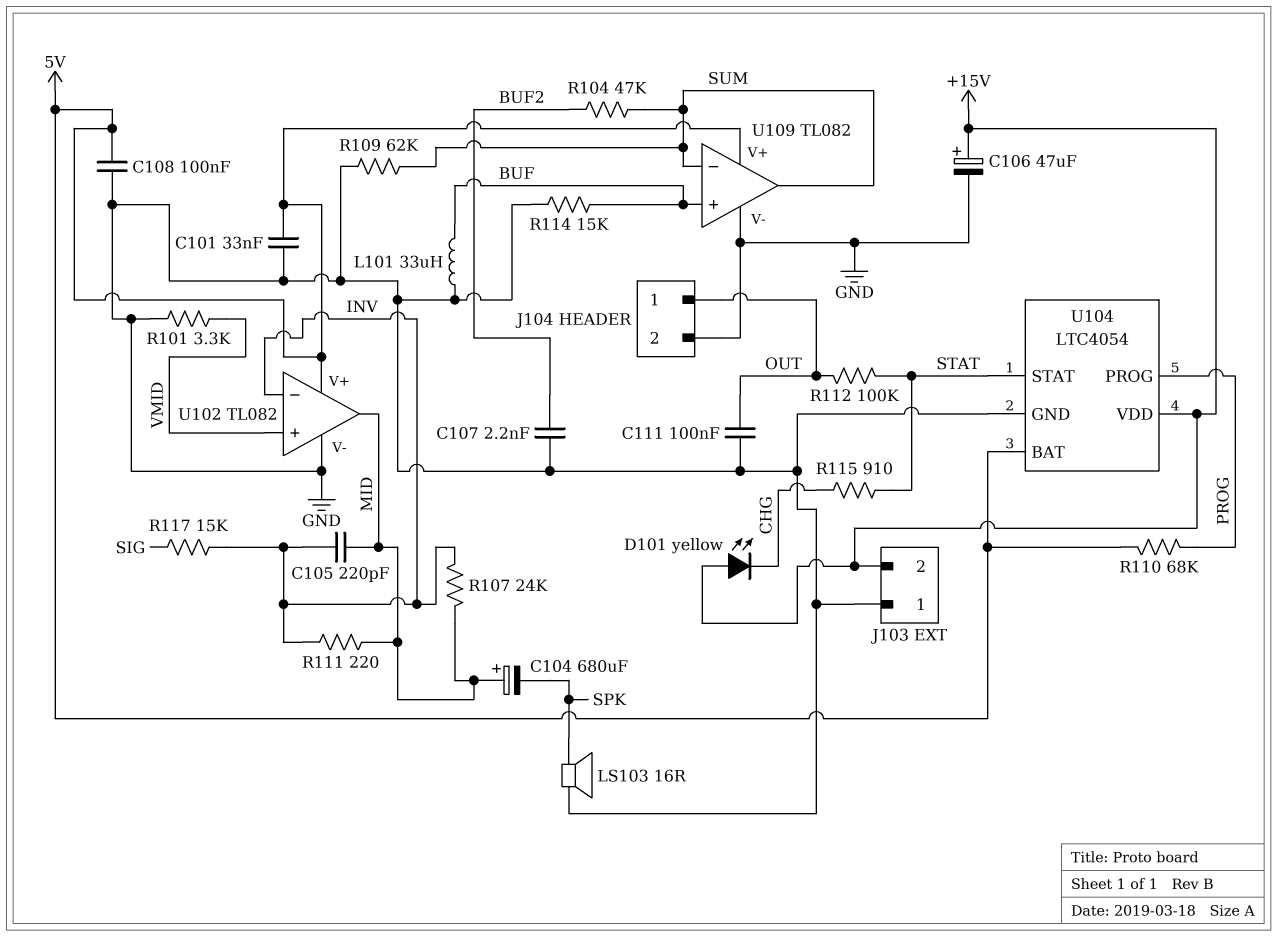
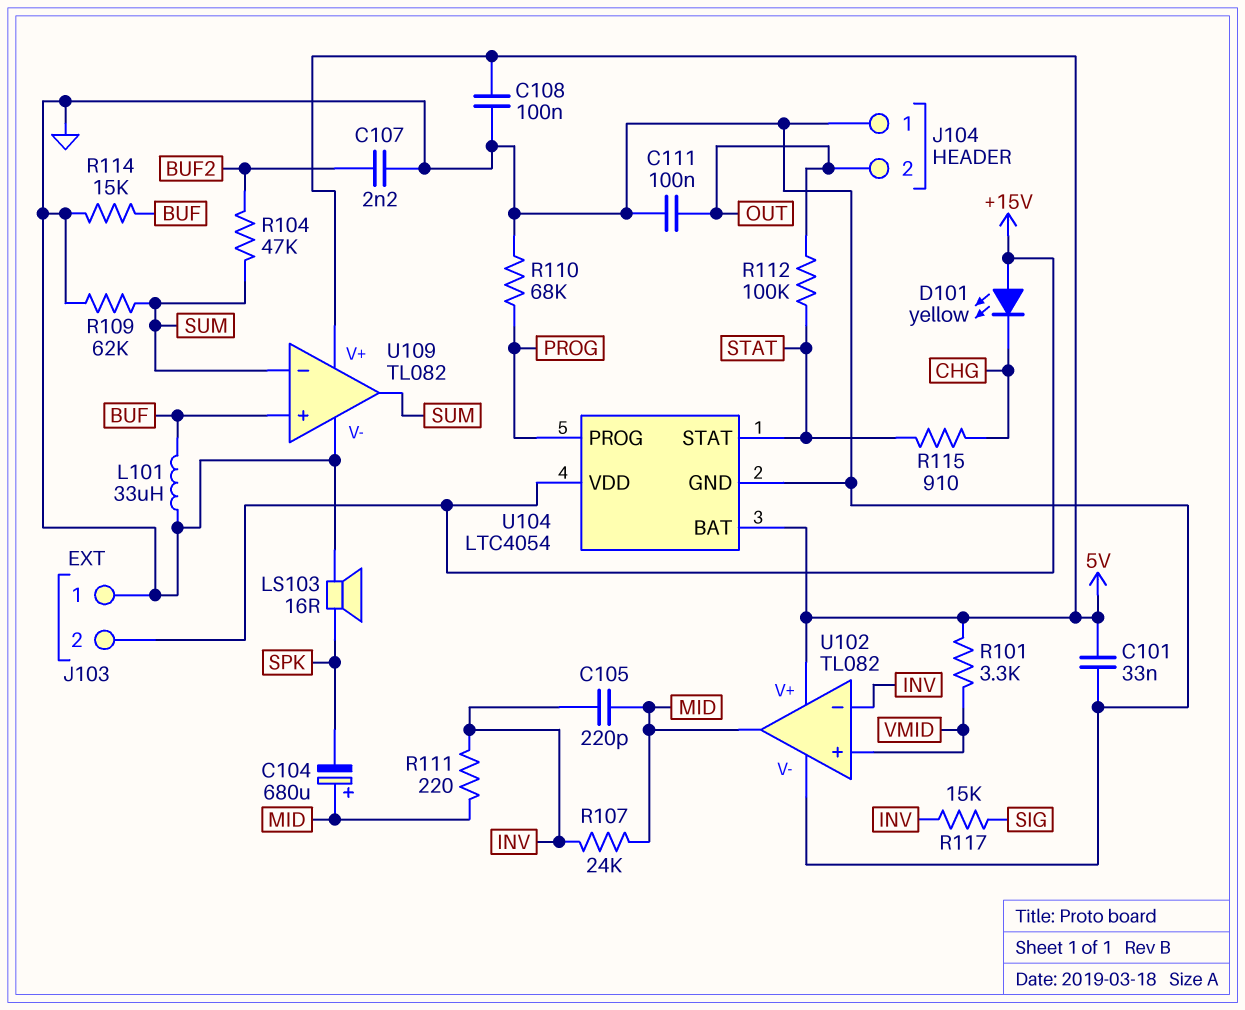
C106: 47uF (plus +15V, minus GND) -> none
J104 pin 1: OUT -> GND
J104 pin 2: GND -> OUT
R101: 3.3k (GND, VMID) -> 3.3k (5V, VMID)
R110: 68k (5V, PROG) -> 68k (GND, PROG)

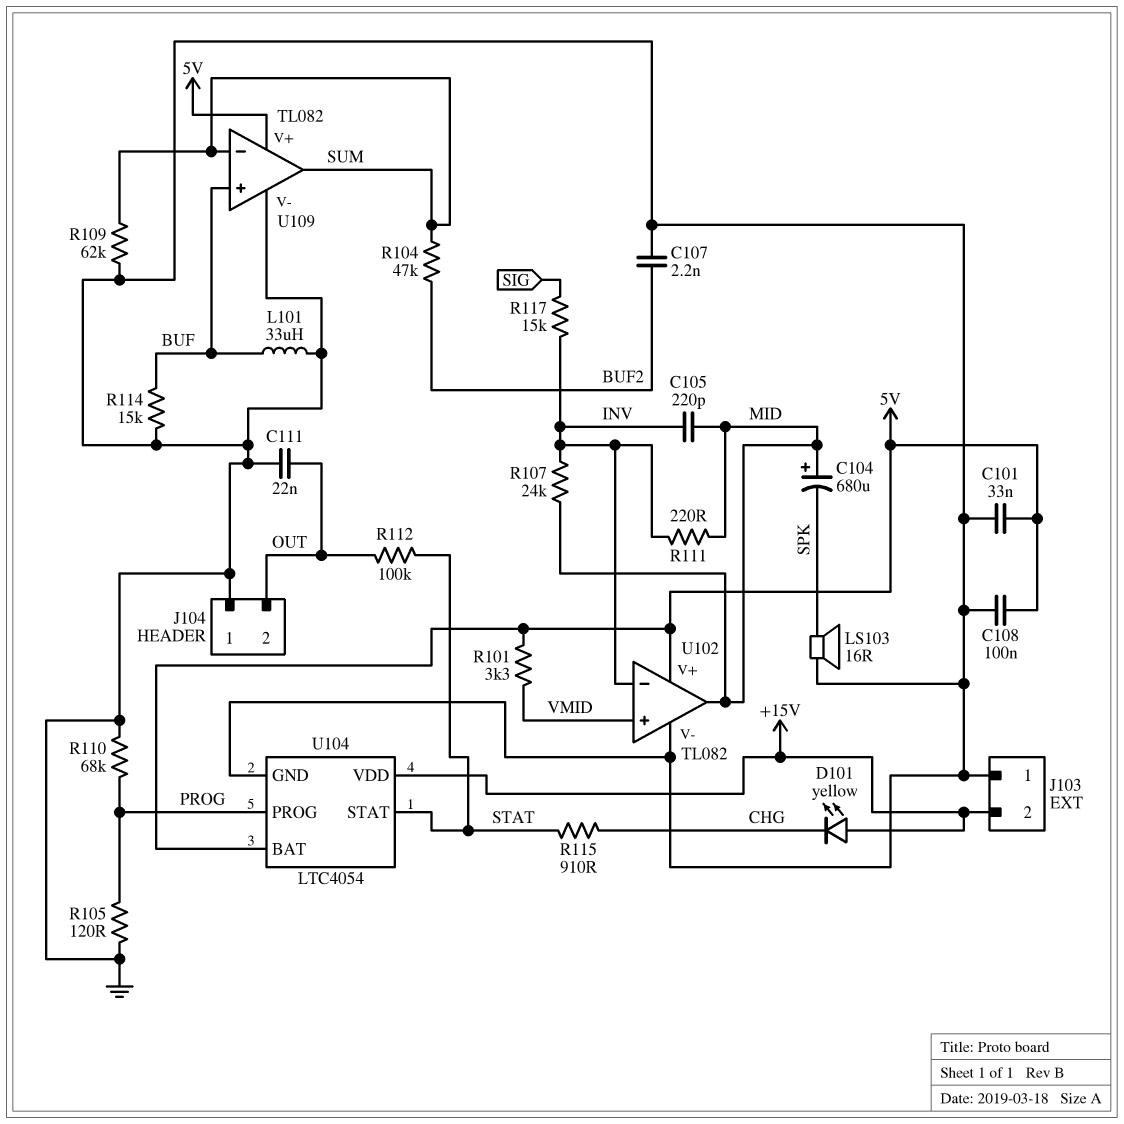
C111: 100nF (GND, OUT) -> 22nF (GND, OUT)
R105: none -> 120 (GND, PROG)

